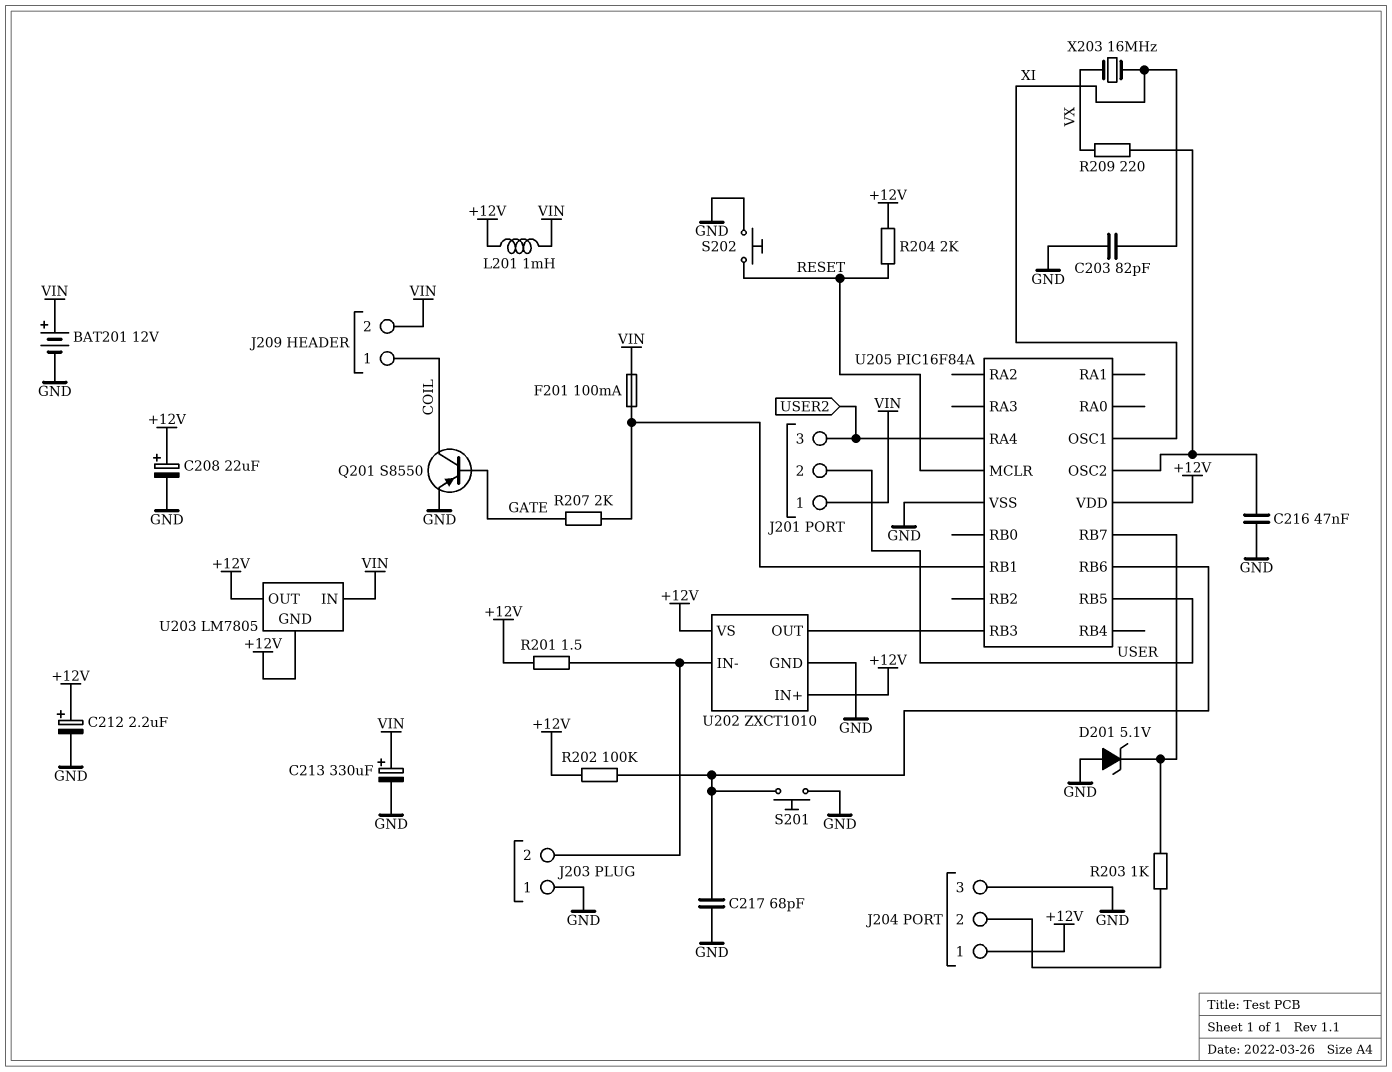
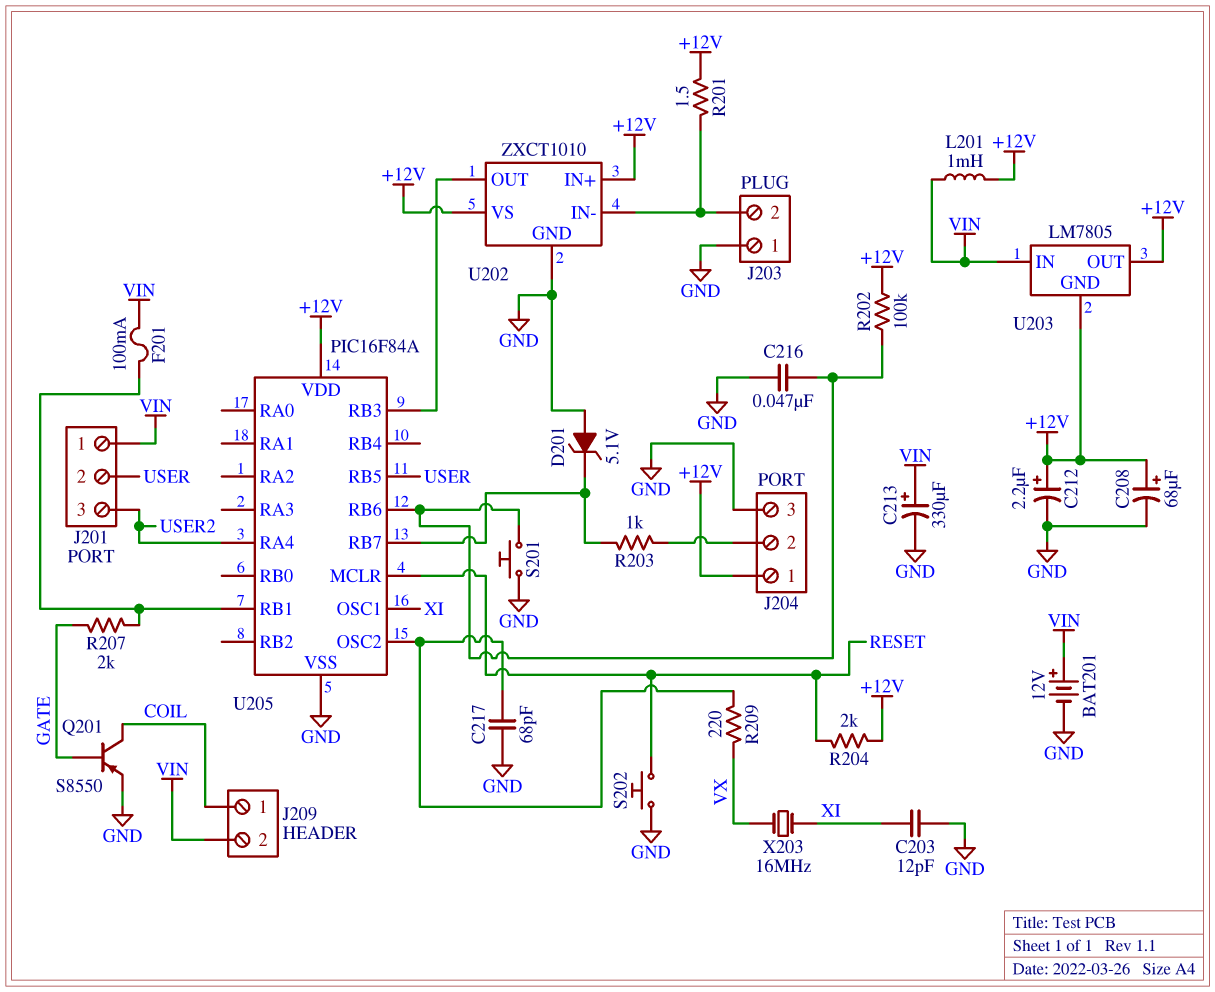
C203: 82pF (GND, XI) -> 12pF (GND, XI)
C208: 22uF (plus +12V, minus GND) -> 68uF (plus +12V, minus GND)
C216: 47nF (GND, U205/OSC2) -> 47nF (GND, U205/RB6)
C217: 68pF (GND, U205/RB6) -> 68pF (GND, U205/OSC2)

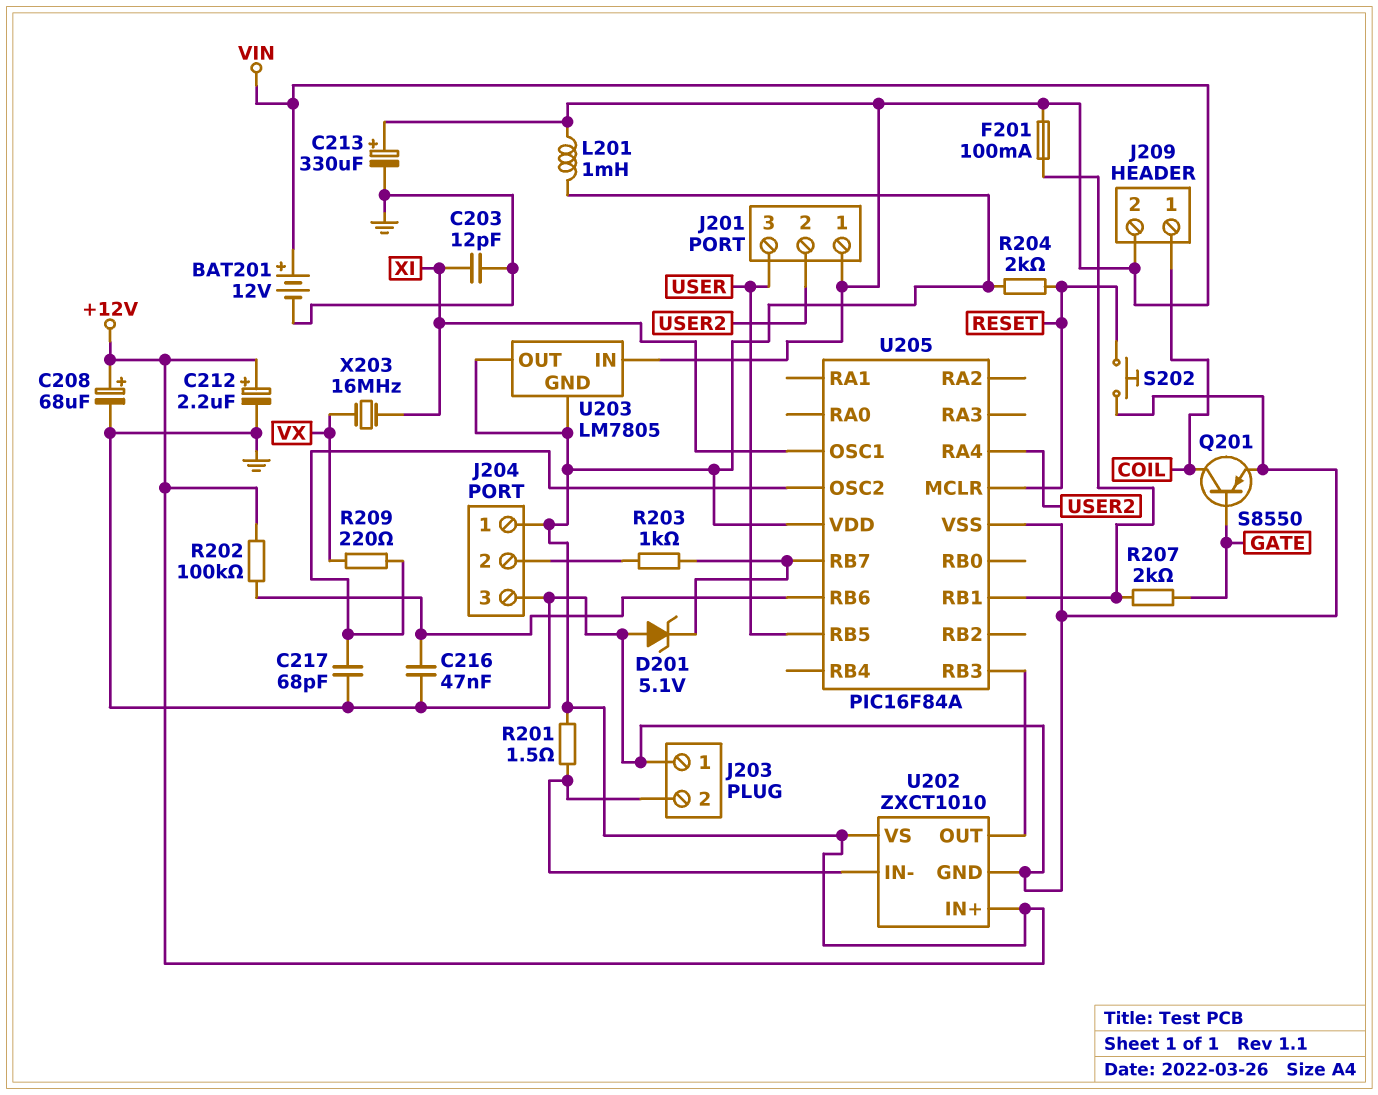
J201 pin 2: USER -> USER2
J201 pin 3: USER2 -> USER
S201: button (GND, U205/RB6) -> none

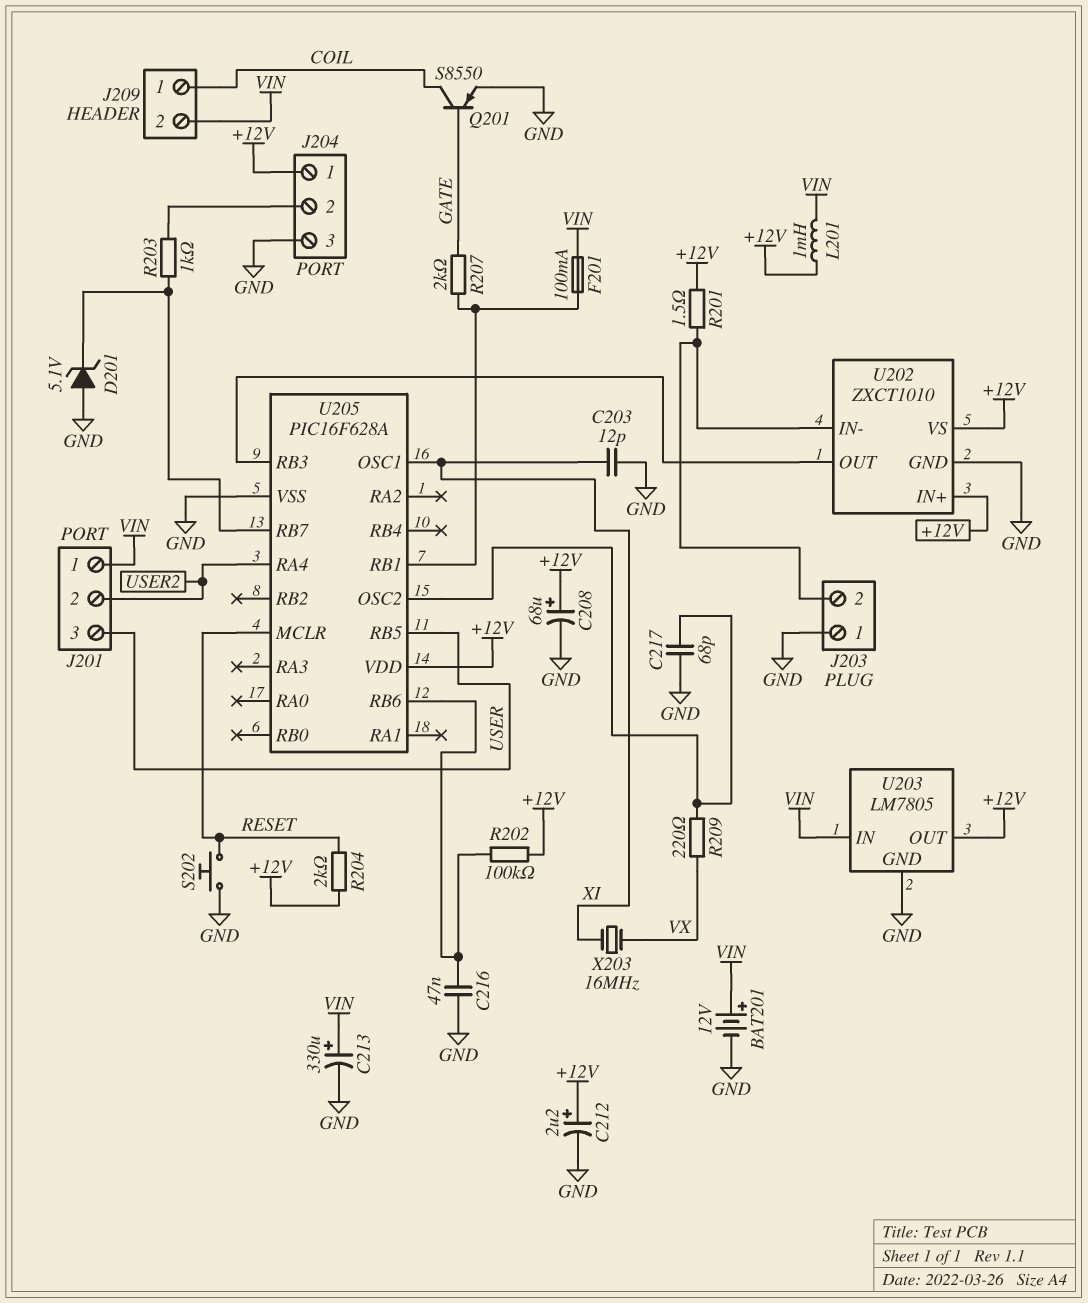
U203 pin GND: +12V -> GND
U205: PIC16F84A -> PIC16F628A

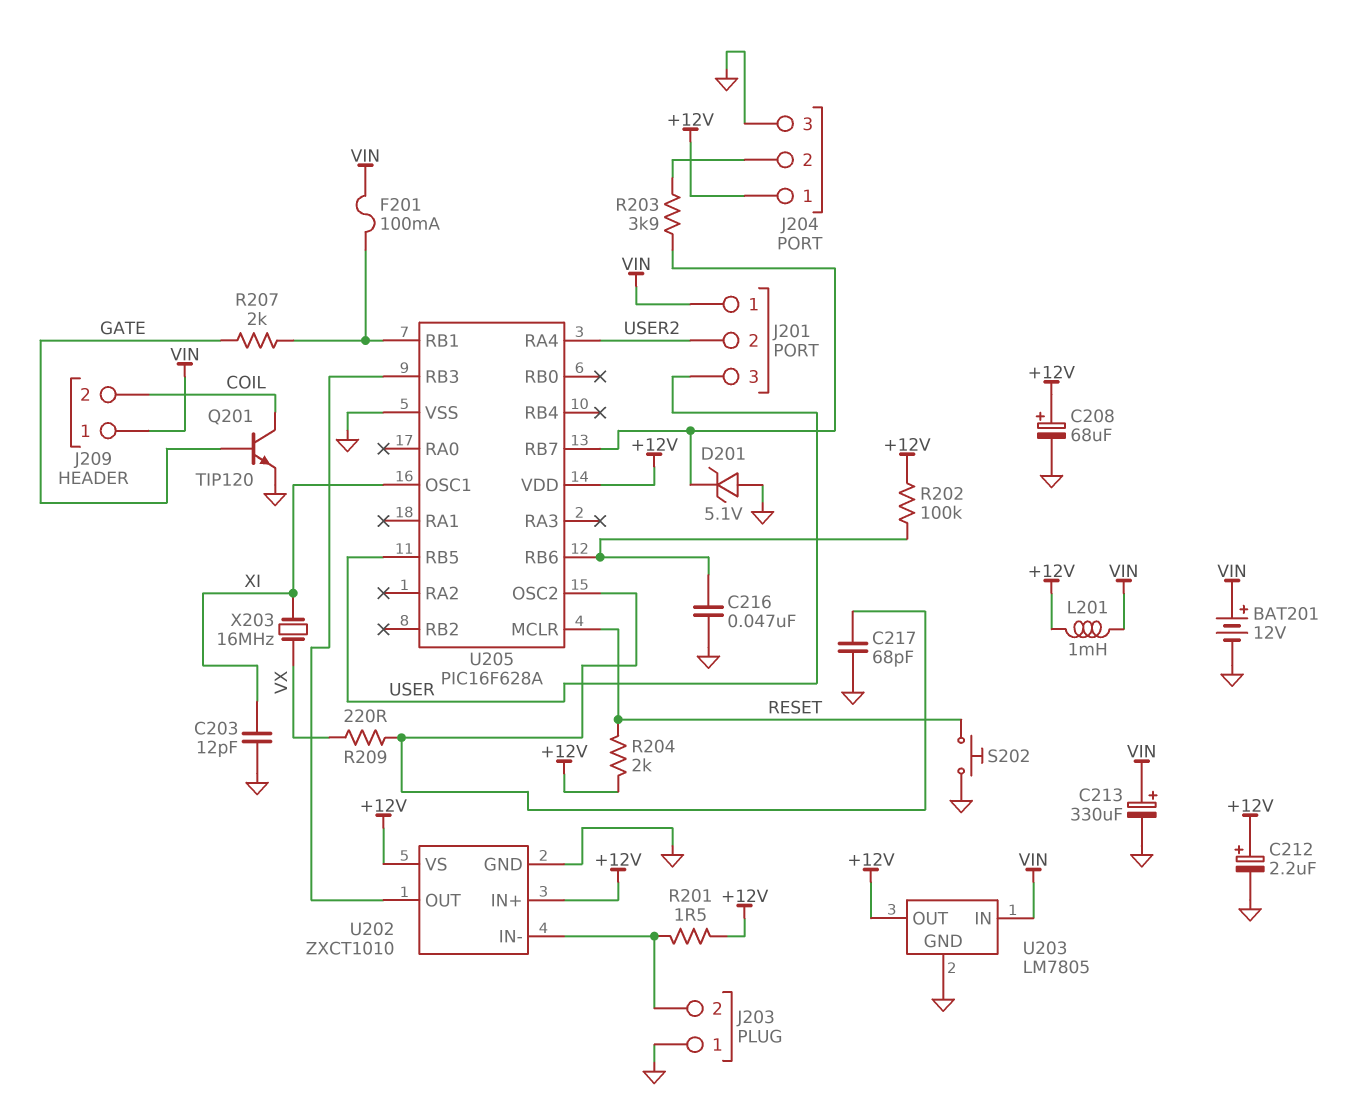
J209 pin 1: COIL -> VIN
J209 pin 2: VIN -> COIL
Q201: PNP S8550 (B GATE, C COIL, E GND) -> NPN TIP120 (B GATE, C COIL, E GND)
R203: 1k (J204/2, U205/RB7) -> 3.9k (J204/2, U205/RB7)

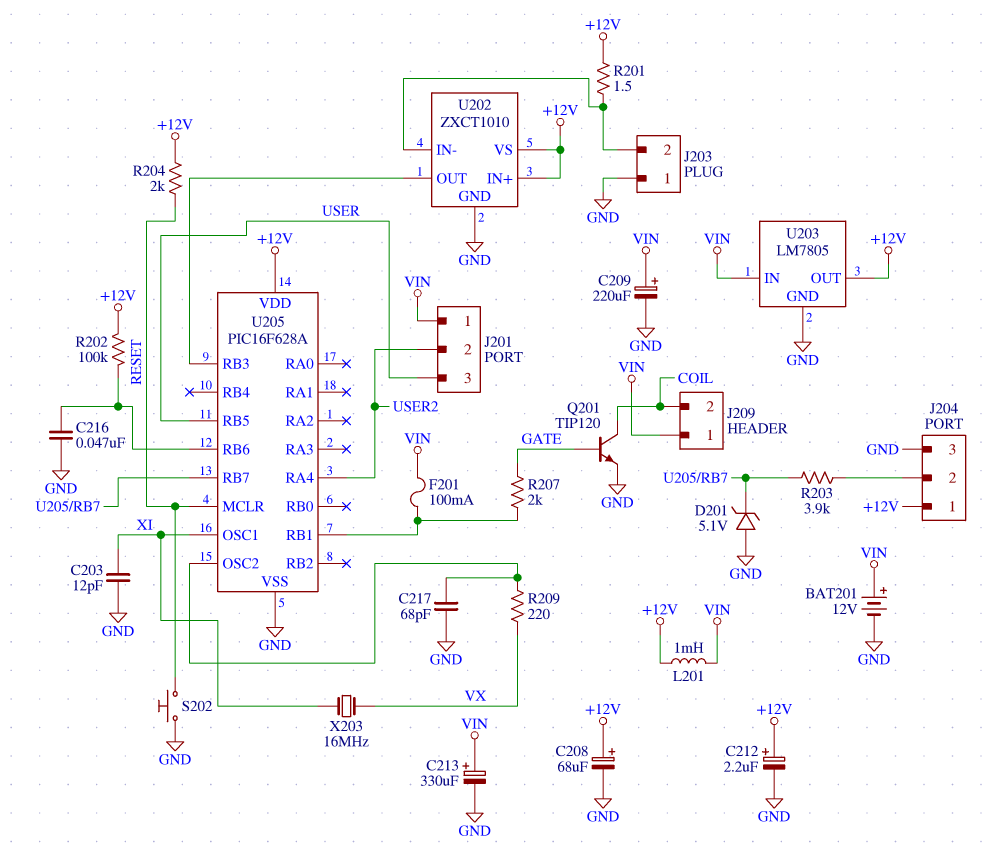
C209: none -> 220uF (plus VIN, minus GND)

